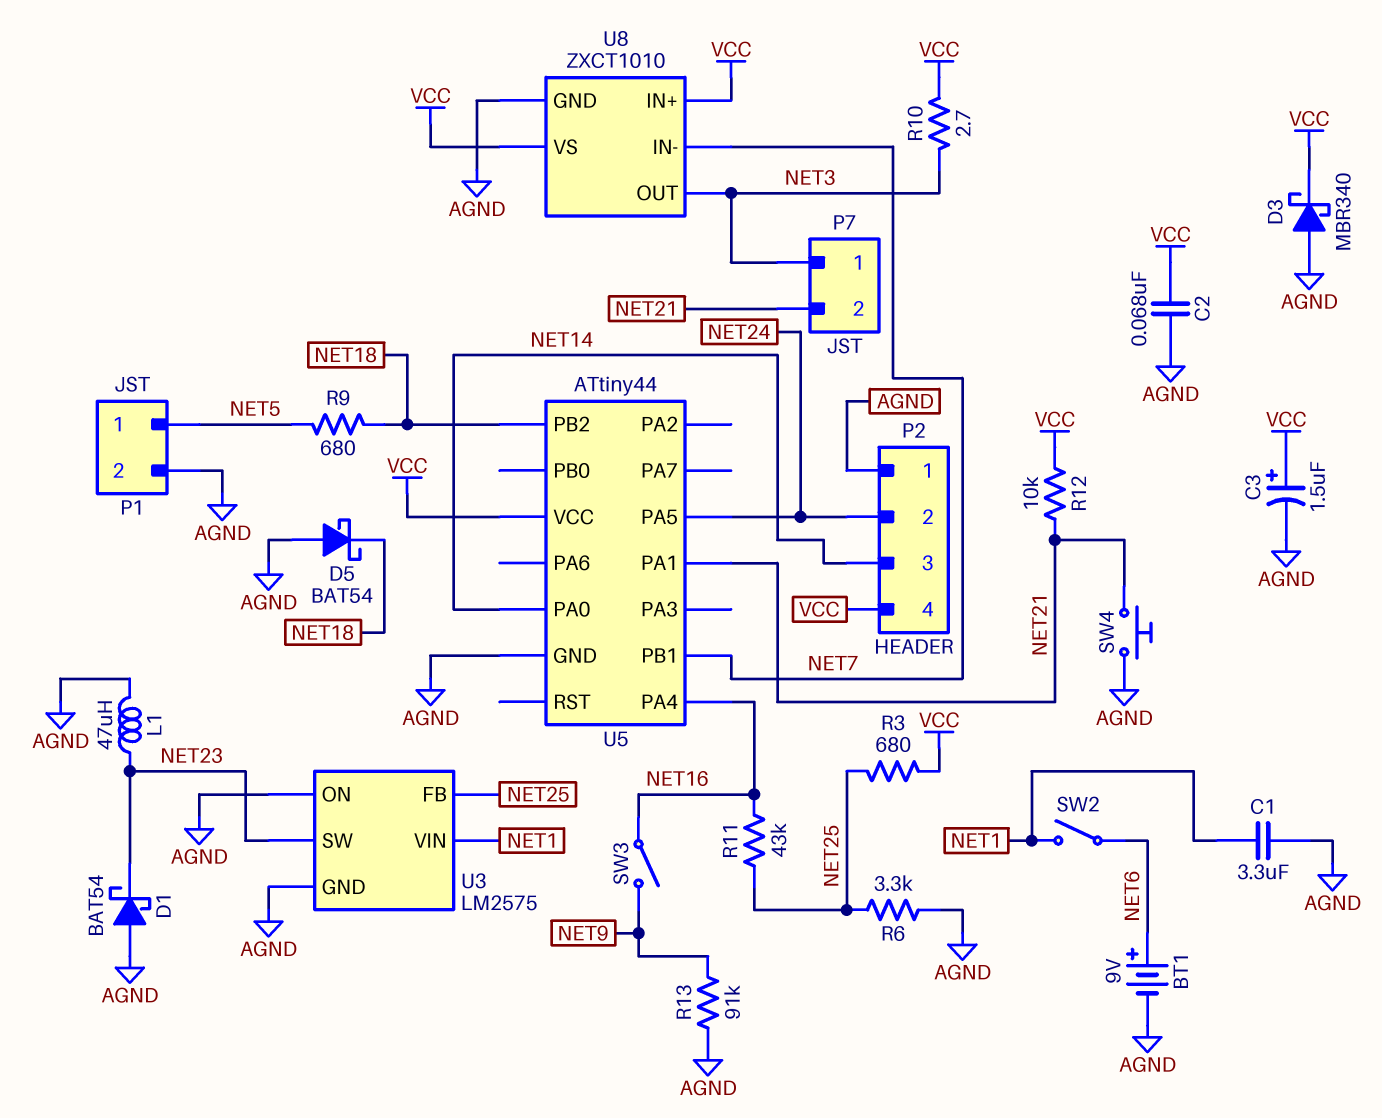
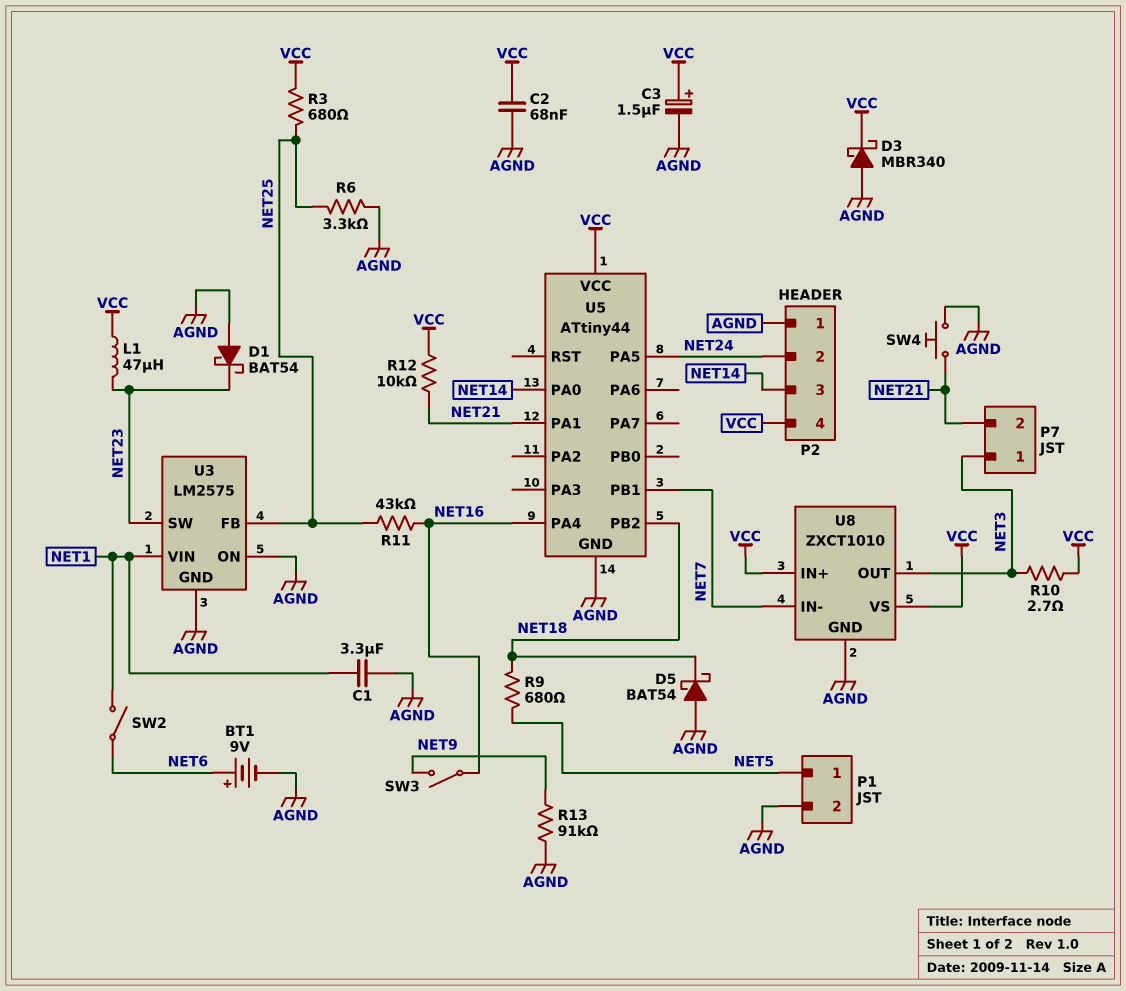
L1: 47uH (AGND, NET23) -> 47uH (NET23, VCC)

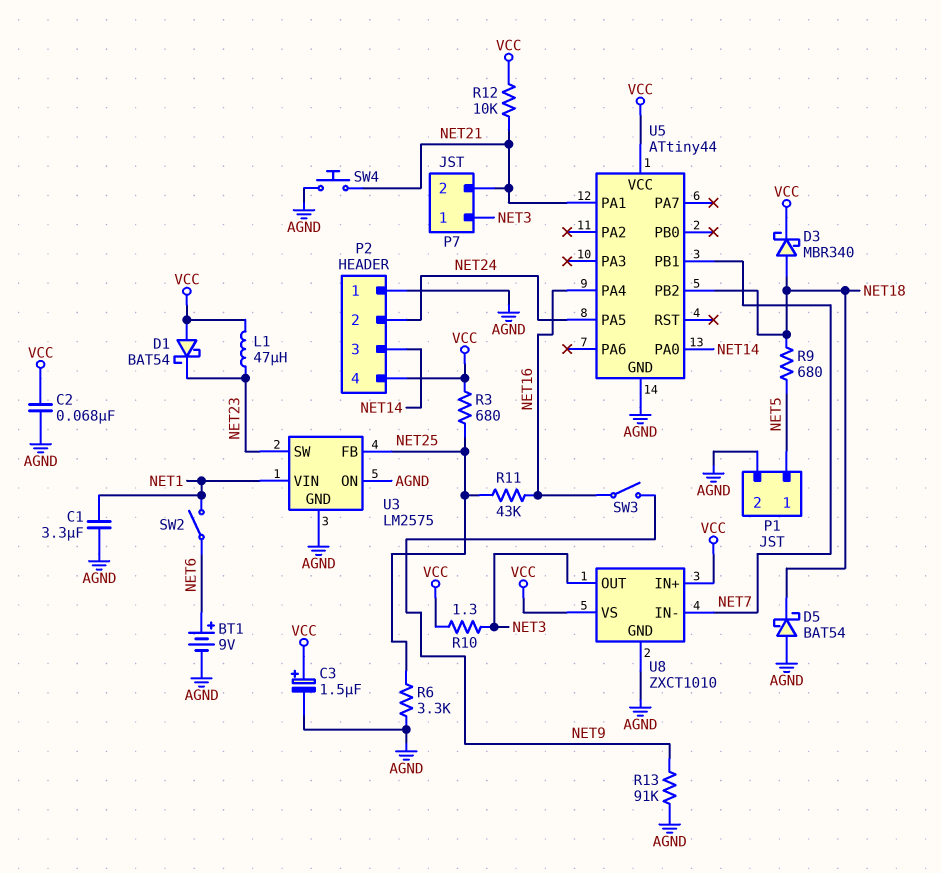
D1: schottky BAT54 (A AGND, K NET23) -> schottky BAT54 (A VCC, K NET23)
D3: schottky MBR340 (A AGND, K VCC) -> schottky MBR340 (A NET18, K VCC)
R10: 2.7 (NET3, VCC) -> 1.3 (NET3, VCC)

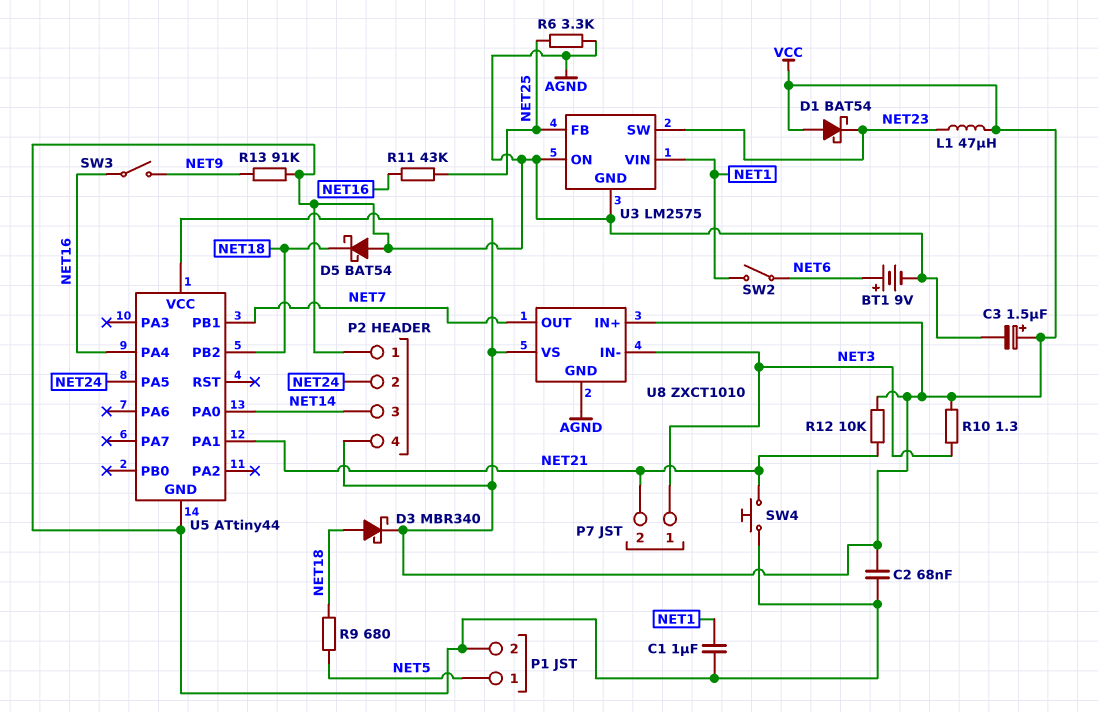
C1: 3.3uF (AGND, NET1) -> 1uF (AGND, NET1)
R3: 680 (NET25, VCC) -> none
U8 pin IN-: NET7 -> NET3
U8 pin OUT: NET3 -> NET7

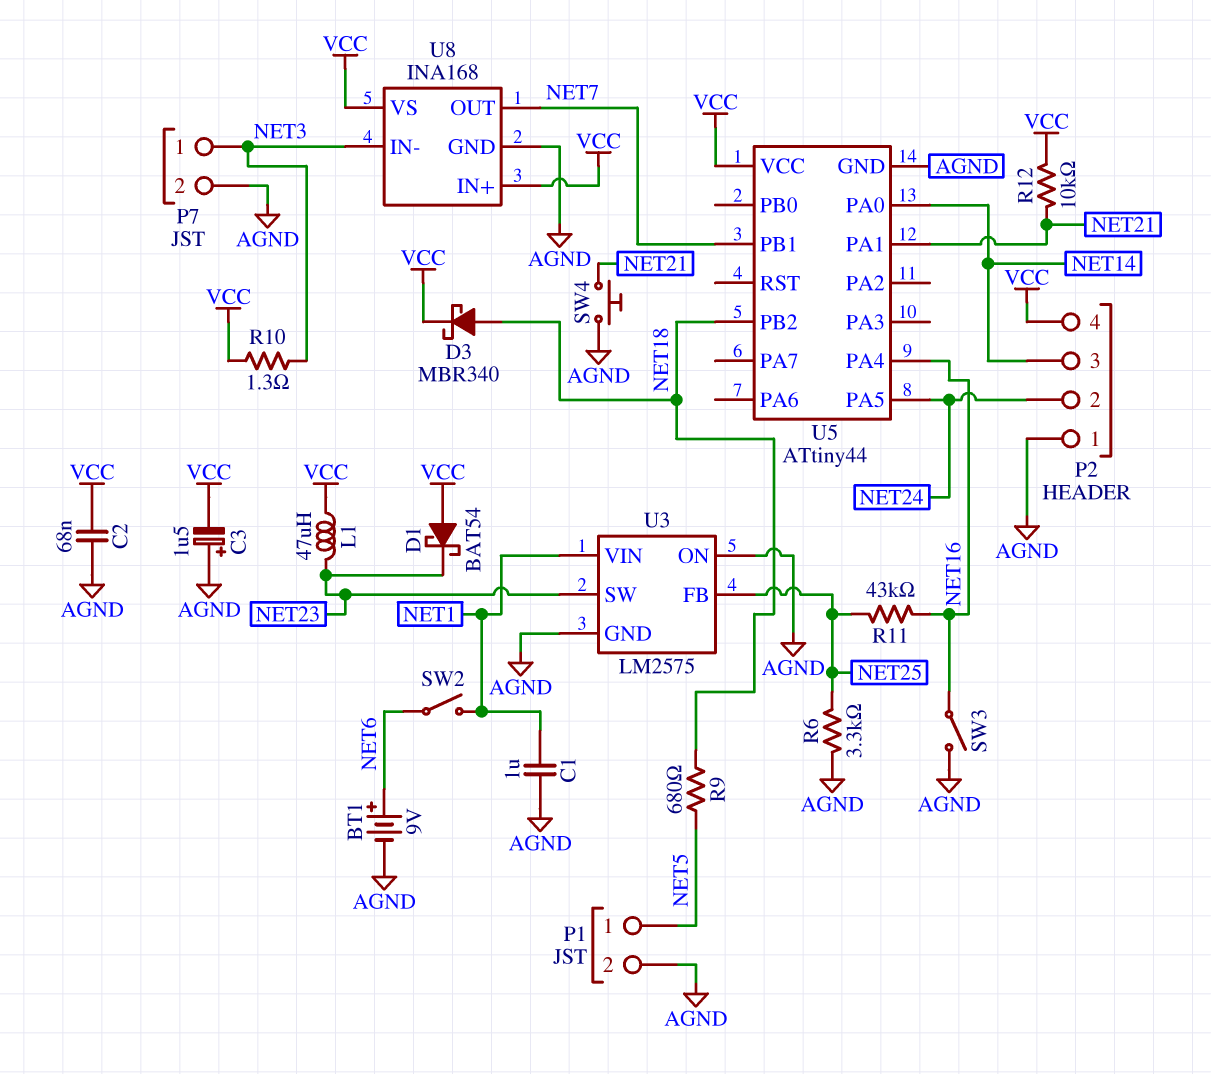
C3: 1.5uF (plus VCC, minus AGND) -> 1.5uF (plus AGND, minus VCC)
D5: schottky BAT54 (A AGND, K NET18) -> none
P7 pin 2: NET21 -> AGND
R13: 91k (AGND, NET9) -> none
SW3: switch (NET9, NET16) -> switch (AGND, NET16)
U8: ZXCT1010 -> INA168

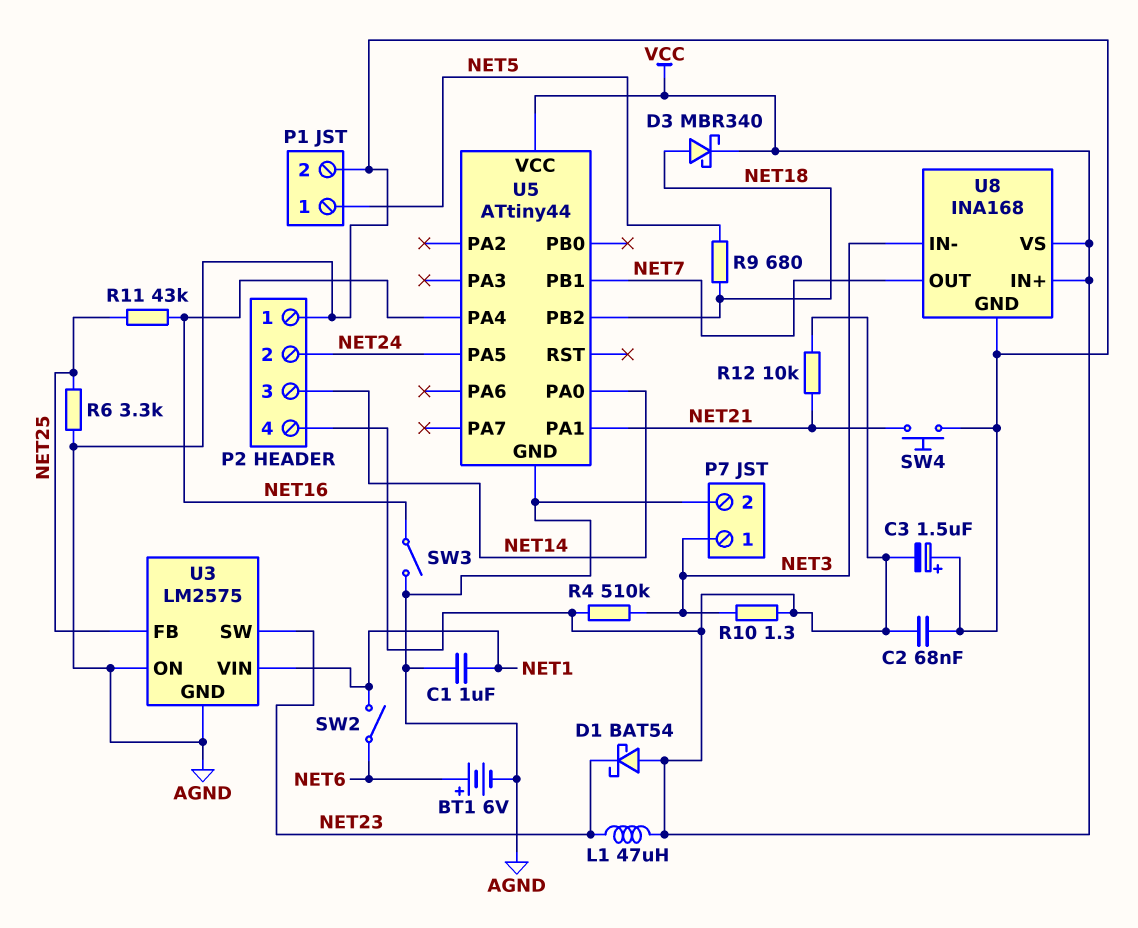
BT1: 9V (plus NET6, minus AGND) -> 6V (plus NET6, minus AGND)
R4: none -> 510k (NET3, VCC)

